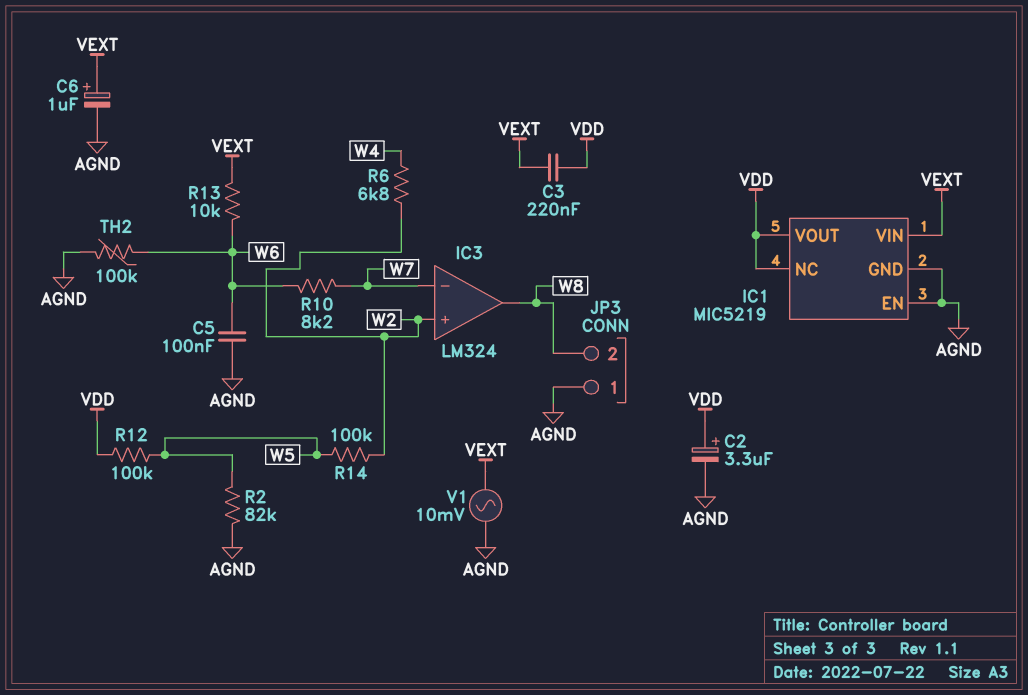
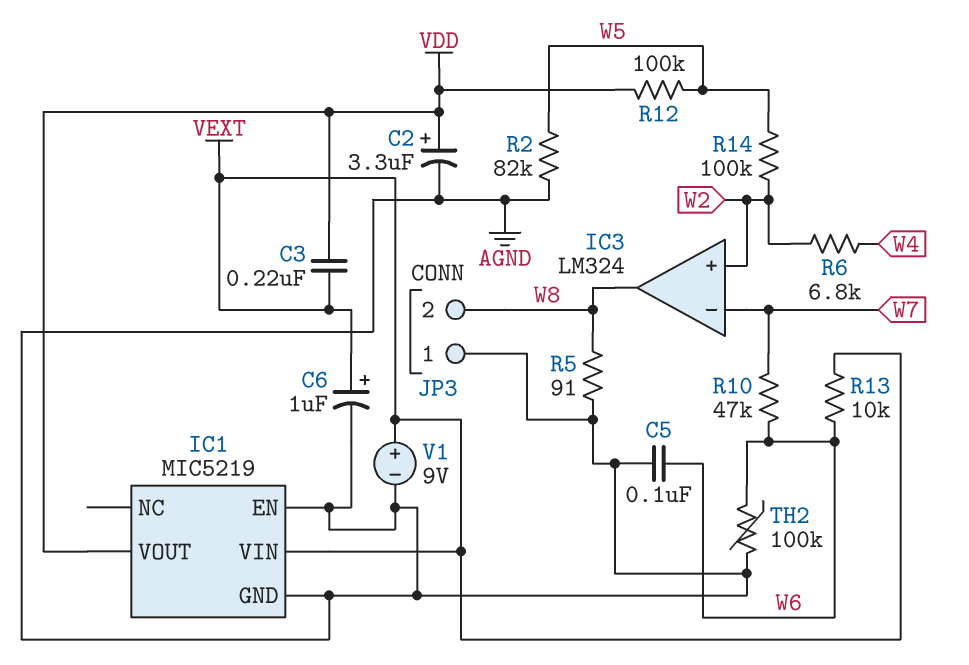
IC1 pin NC: VDD -> none
R5: none -> 91 (AGND, W8)
R10: 8.2k (W6, W7) -> 47k (W6, W7)
V1: AC 10mV (AGND, VEXT) -> 9V (plus VEXT, minus AGND)

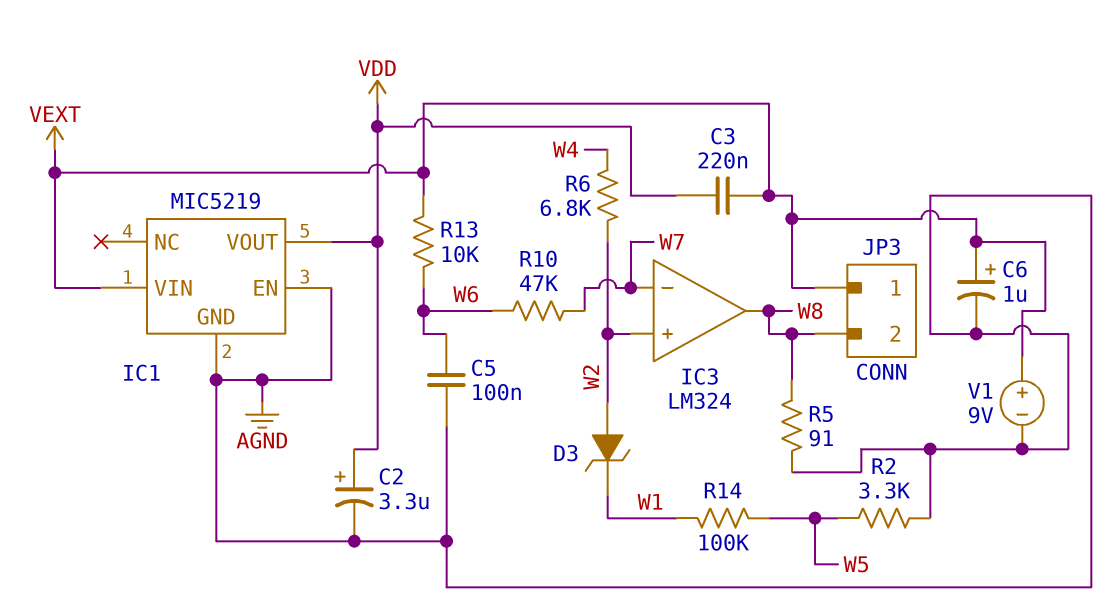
D3: none -> zener (A W2, K W1)
JP3 pin 1: AGND -> VEXT
R2: 82k (AGND, W5) -> 3.3k (AGND, W5)
R12: 100k (VDD, W5) -> none
R14: 100k (W2, W5) -> 100k (W1, W5)
TH2: 100k (AGND, W6) -> none

